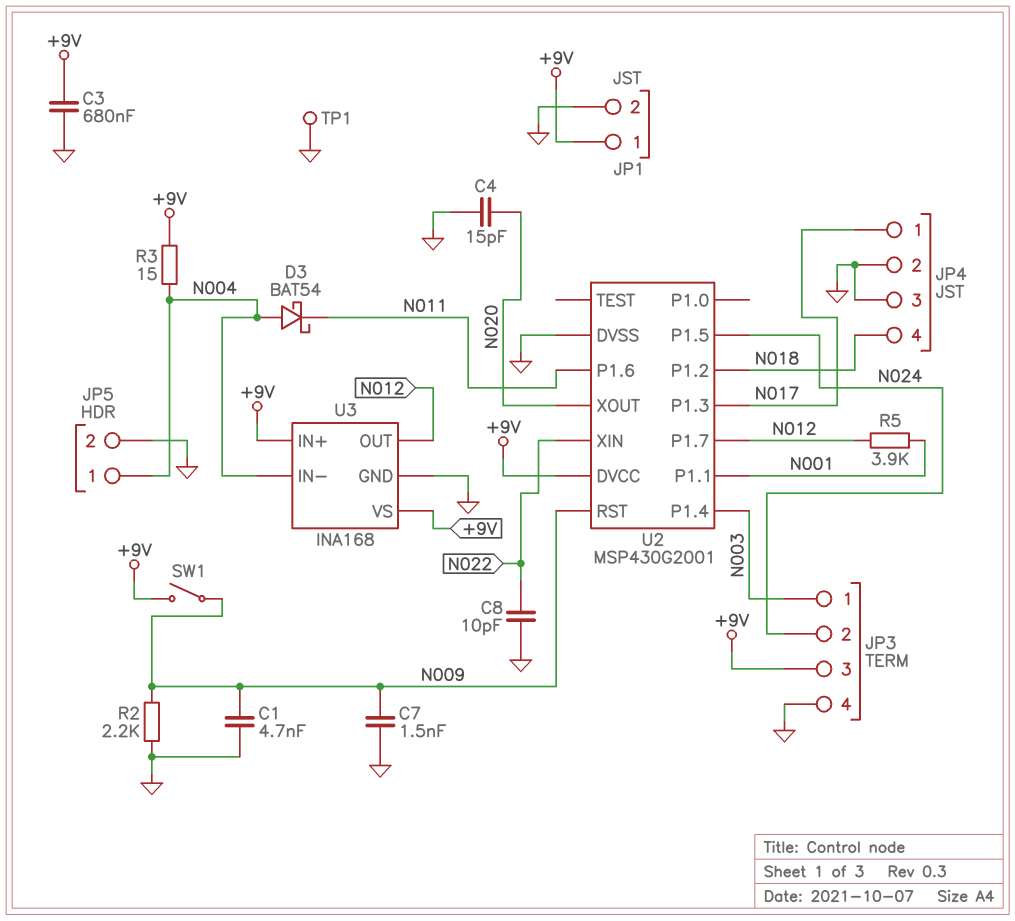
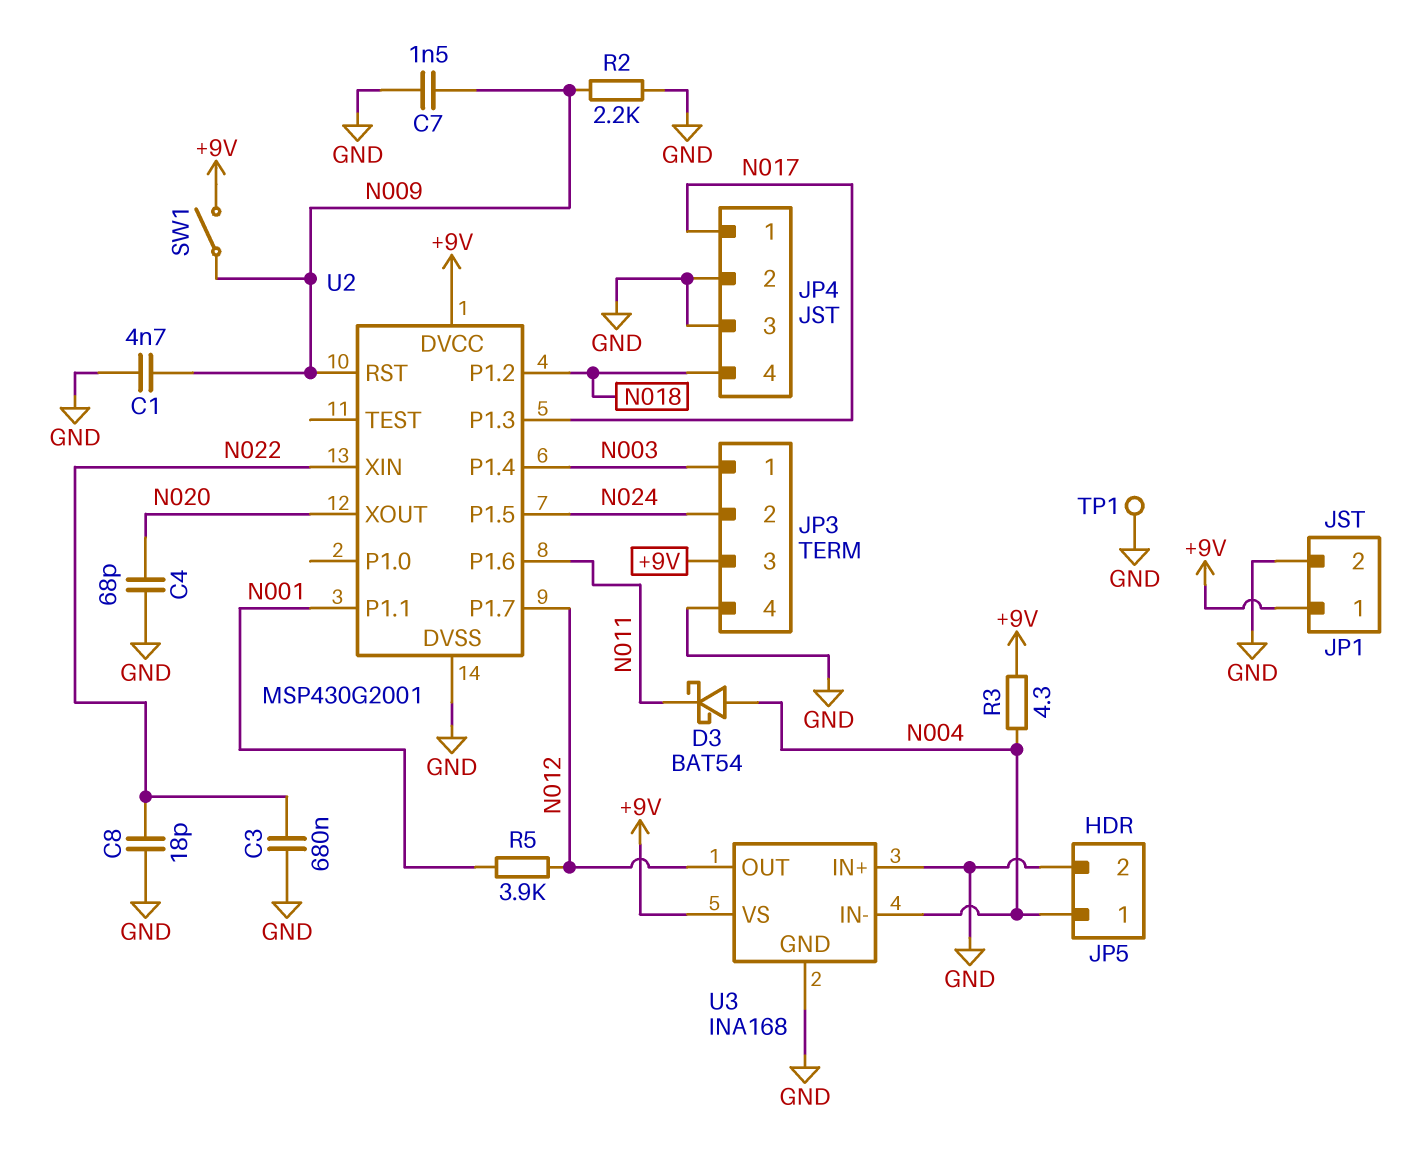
C3: 680nF (+9V, GND) -> 680nF (GND, N022)
C4: 15pF (GND, N020) -> 68pF (GND, N020)
C8: 10pF (GND, N022) -> 18pF (GND, N022)
R3: 15 (+9V, N004) -> 4.3 (+9V, N004)
U3 pin IN+: +9V -> GND

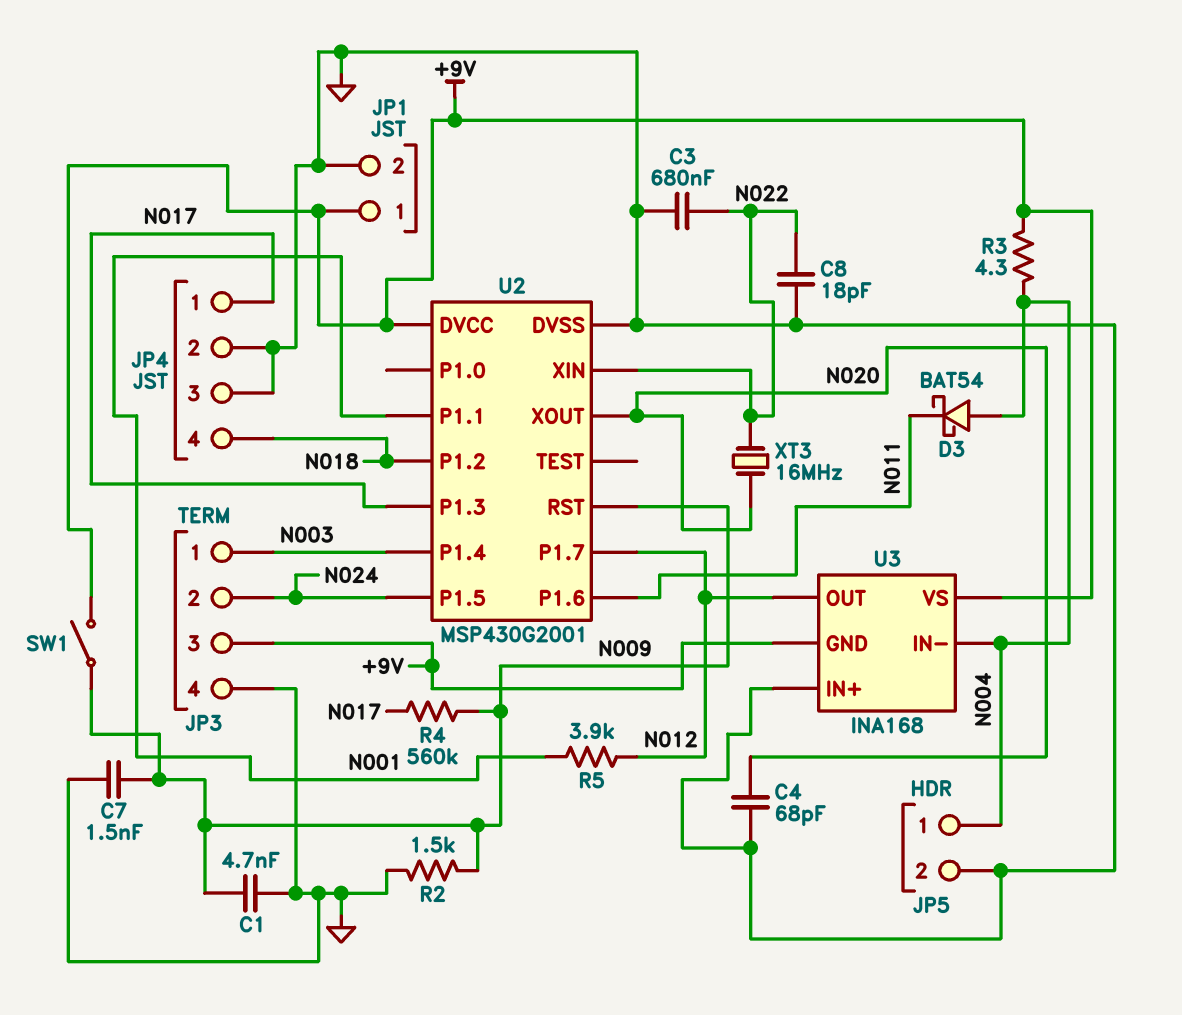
R2: 2.2k (GND, N009) -> 1.5k (GND, N009)
R4: none -> 560k (N009, N017)
TP1: test point (GND) -> none
U3 pin GND: GND -> +9V
XT3: none -> 16MHz (N020, N022)

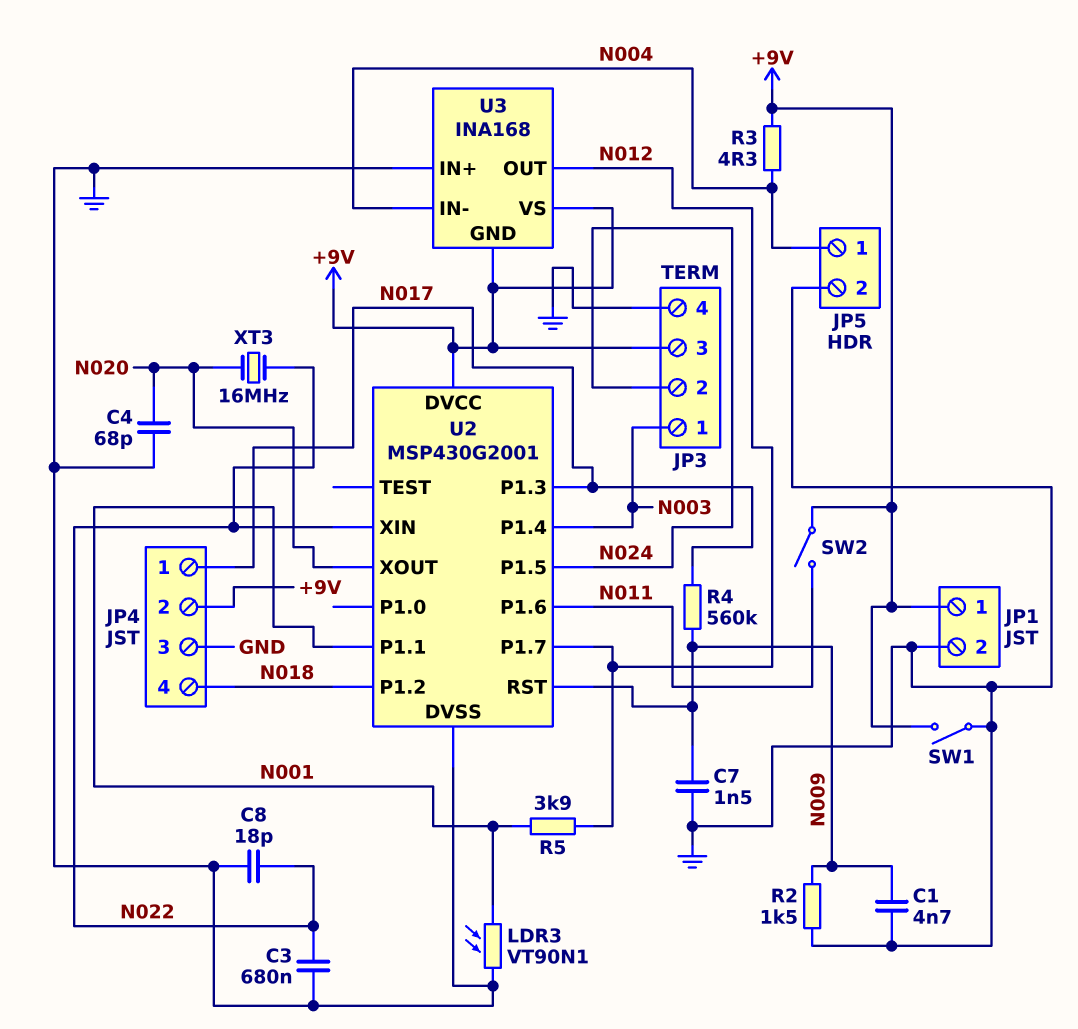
D3: schottky BAT54 (A N004, K N011) -> none
JP4 pin 2: GND -> +9V
LDR3: none -> VT90N1 (GND, N001)
SW1: switch (+9V, N009) -> switch (+9V, GND)
SW2: none -> switch (+9V, N011)

